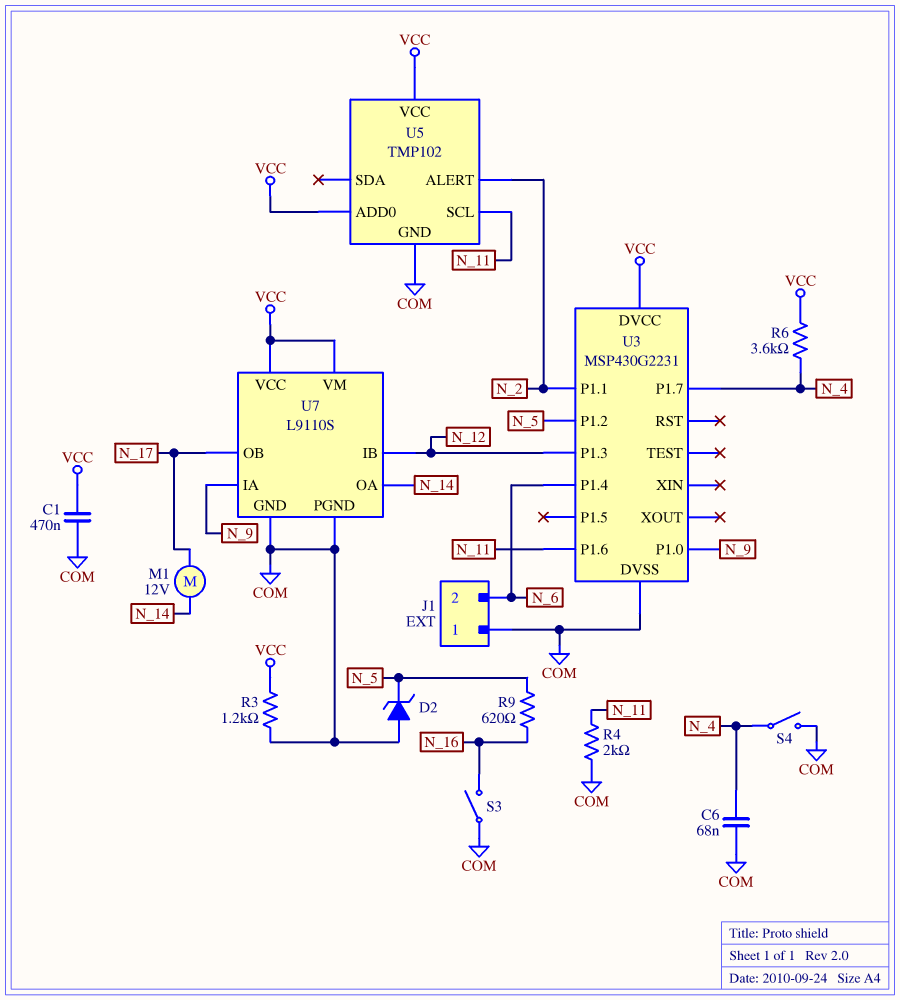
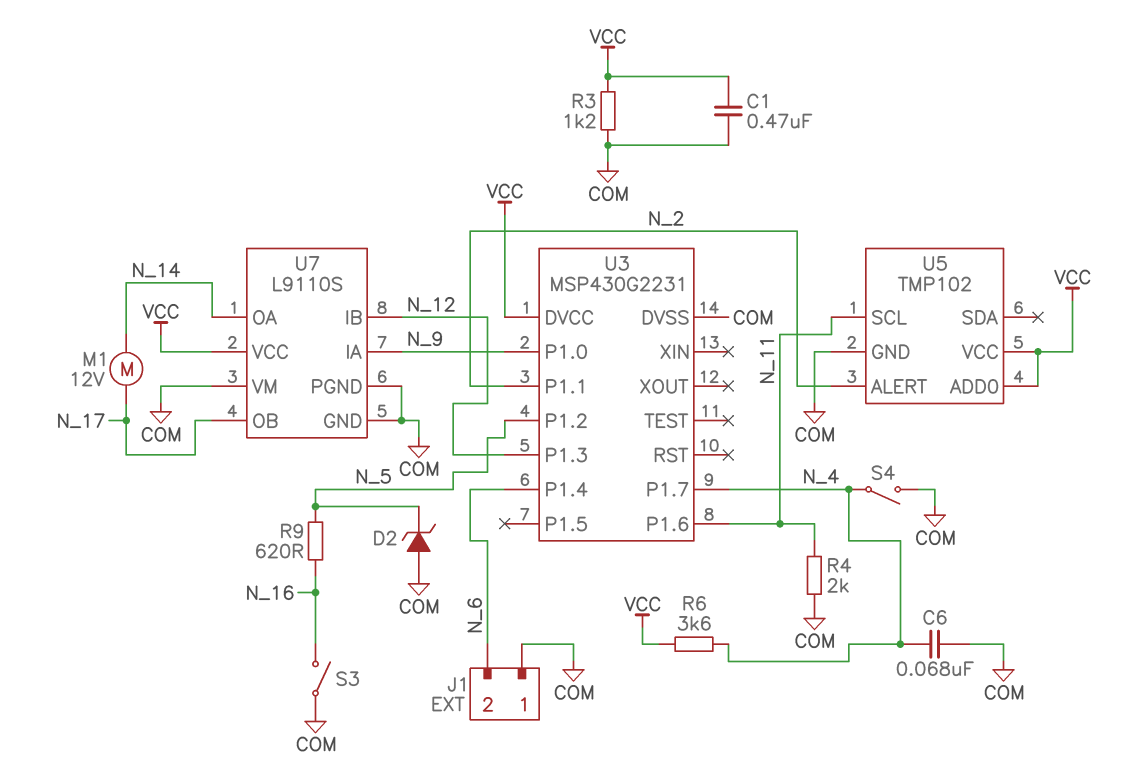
U7 pin VM: VCC -> COM

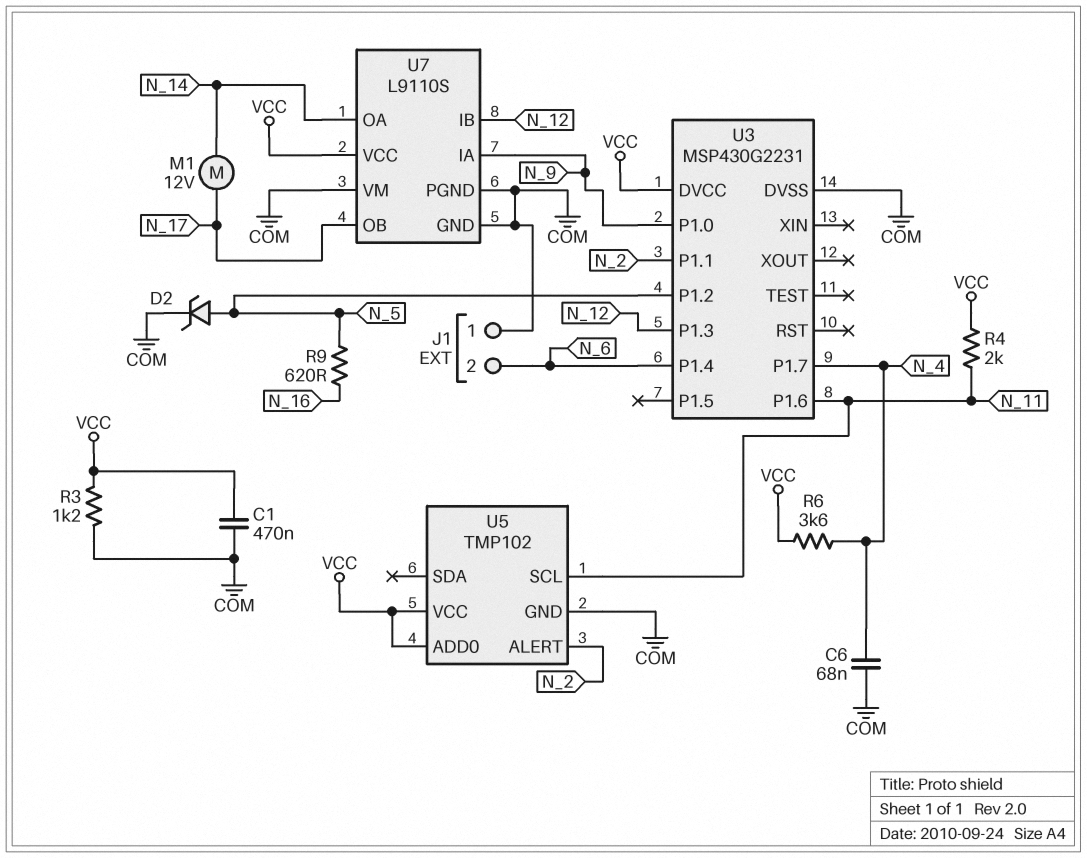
D2: zener (A COM, K N_5) -> zener (A N_5, K COM)
R4: 2k (COM, N_11) -> 2k (N_11, VCC)
S3: switch (COM, N_16) -> none
S4: switch (COM, N_4) -> none

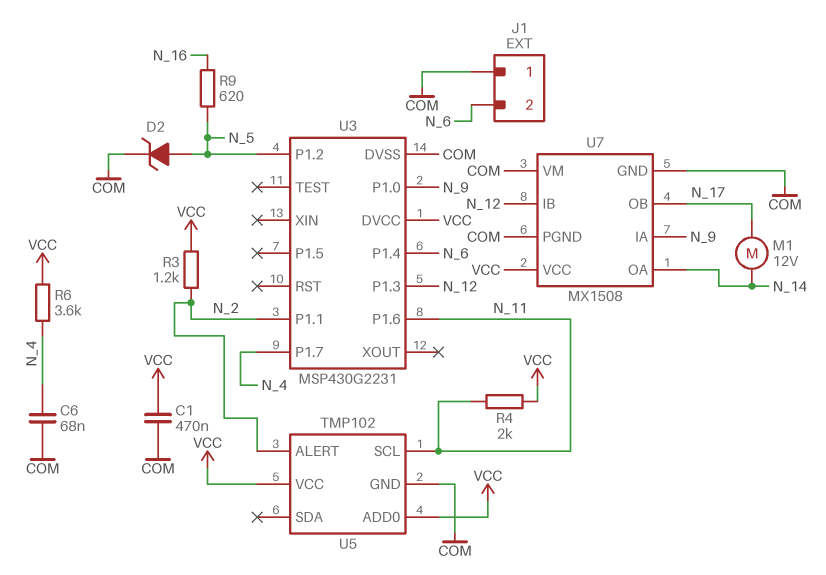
R3: 1.2k (COM, VCC) -> 1.2k (N_2, VCC)
U7: L9110S -> MX1508

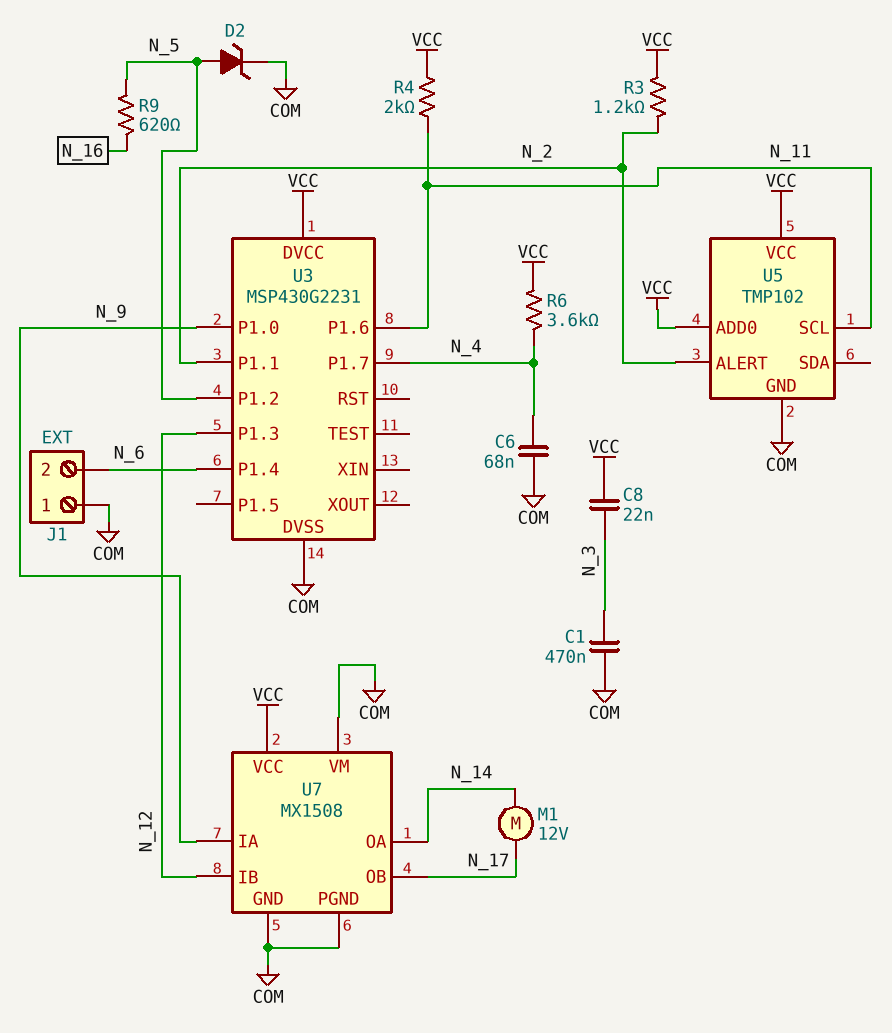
C1: 470nF (COM, VCC) -> 470nF (COM, N_3)
C8: none -> 22nF (N_3, VCC)

